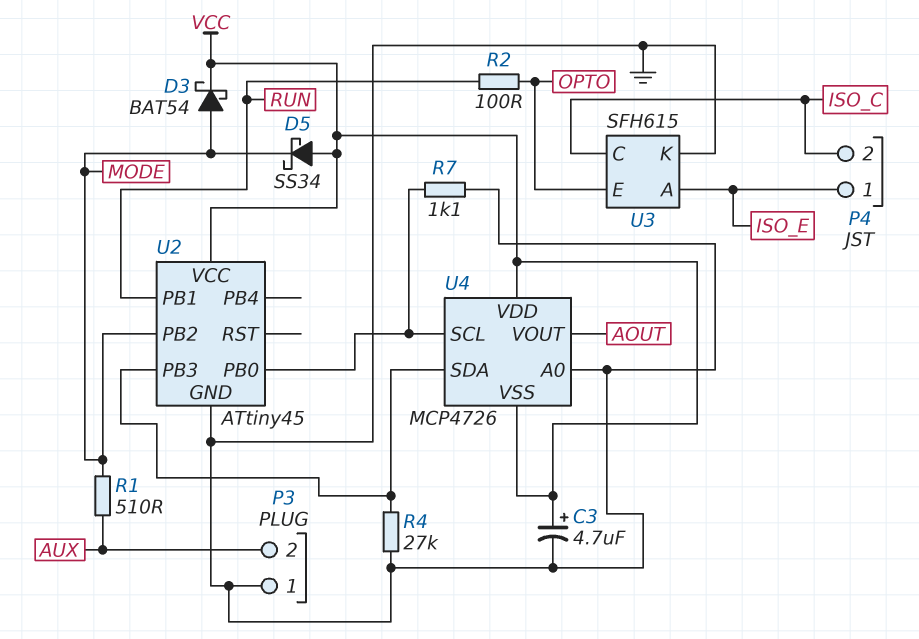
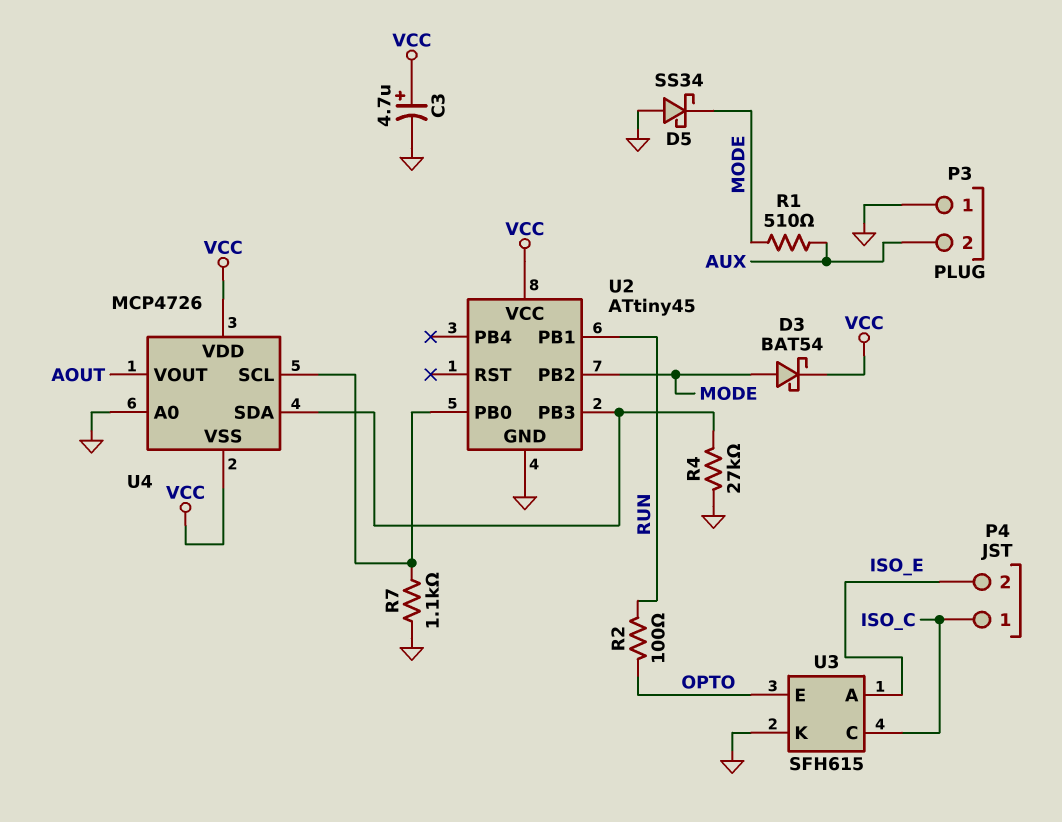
D5: schottky SS34 (A VCC, K MODE) -> schottky SS34 (A GND, K MODE)
P4 pin 1: ISO_E -> ISO_C
P4 pin 2: ISO_C -> ISO_E

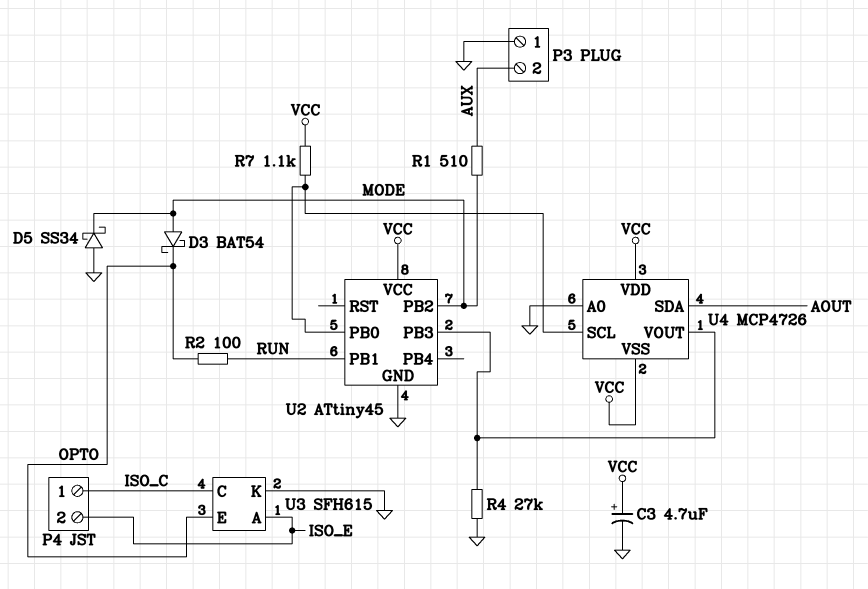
D3: schottky BAT54 (A MODE, K VCC) -> schottky BAT54 (A MODE, K OPTO)
R7: 1.1k (GND, U2/PB0) -> 1.1k (U2/PB0, VCC)
U4 pin SDA: U2/PB3 -> AOUT
U4 pin VOUT: AOUT -> U2/PB3

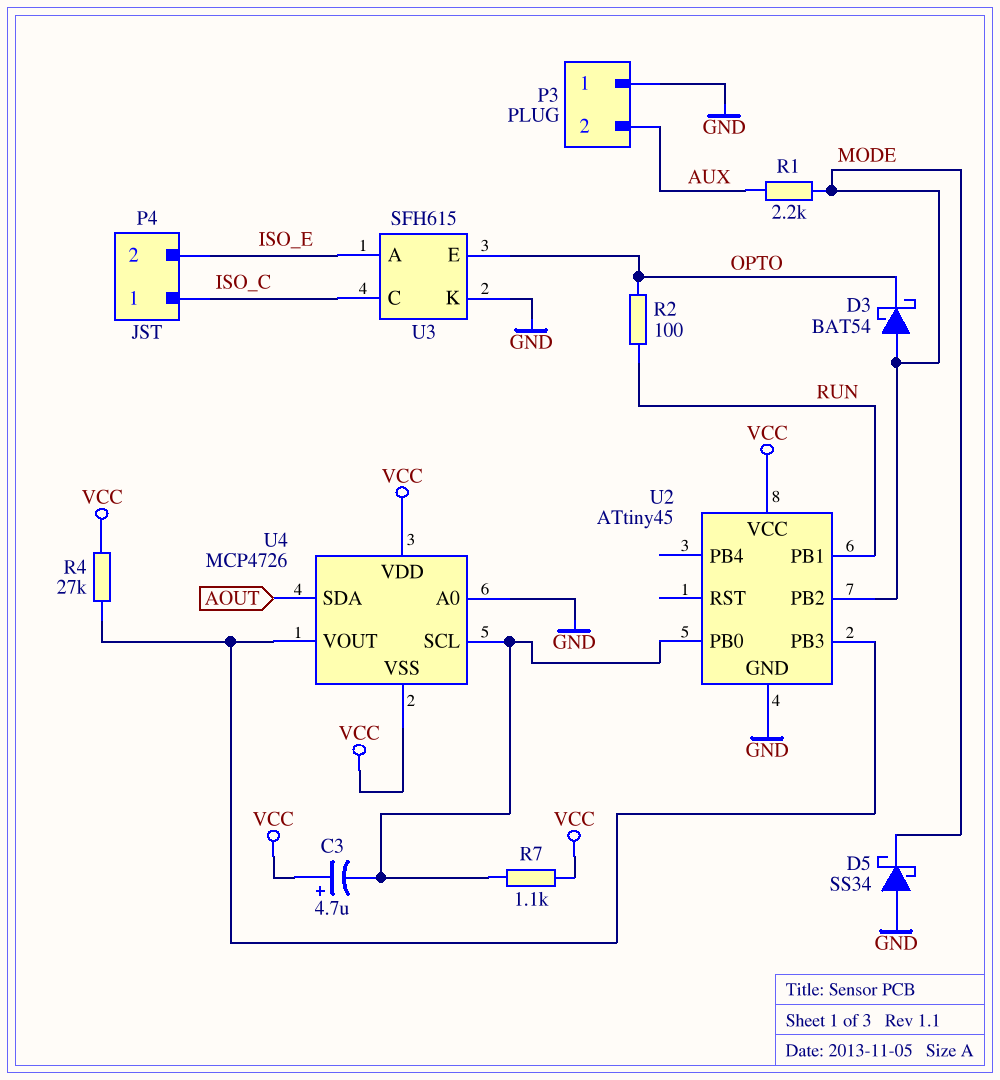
C3: 4.7uF (plus VCC, minus GND) -> 4.7uF (plus VCC, minus U2/PB0)
R1: 510 (AUX, MODE) -> 2.2k (AUX, MODE)
R4: 27k (GND, U2/PB3) -> 27k (U2/PB3, VCC)

